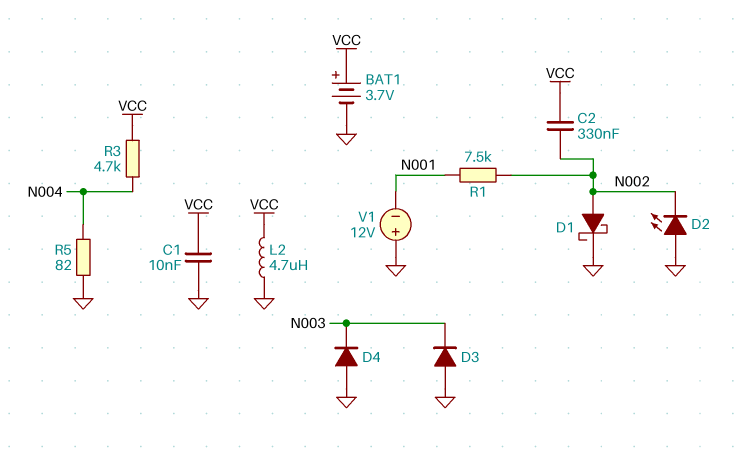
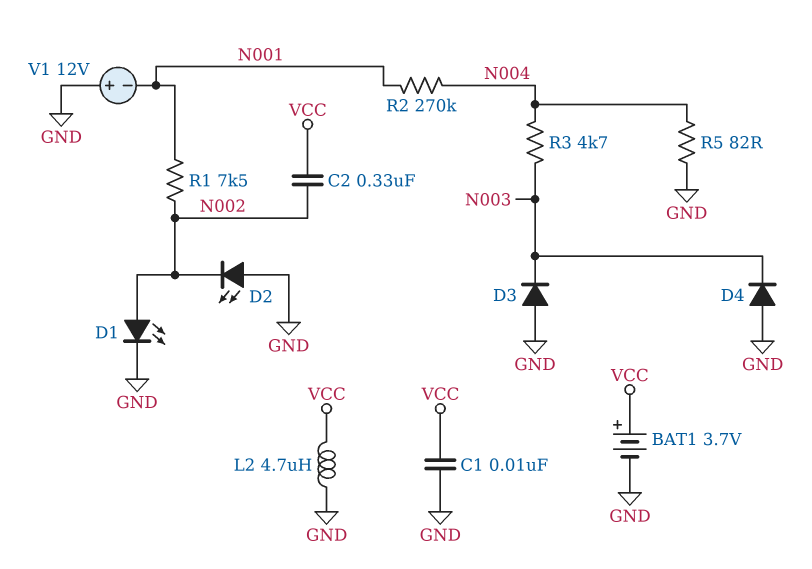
D1: schottky (A N002, K GND) -> LED (A N002, K GND)
R2: none -> 270k (N001, N004)
R3: 4.7k (N004, VCC) -> 4.7k (N003, N004)

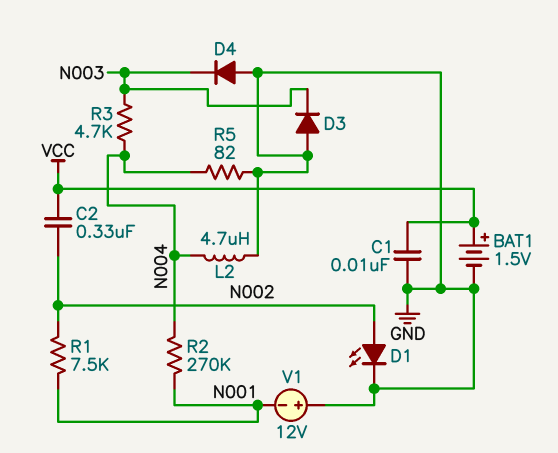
BAT1: 3.7V (plus VCC, minus GND) -> 1.5V (plus VCC, minus GND)
D2: LED (A GND, K N002) -> none
L2: 4.7uH (GND, VCC) -> 4.7uH (GND, N004)

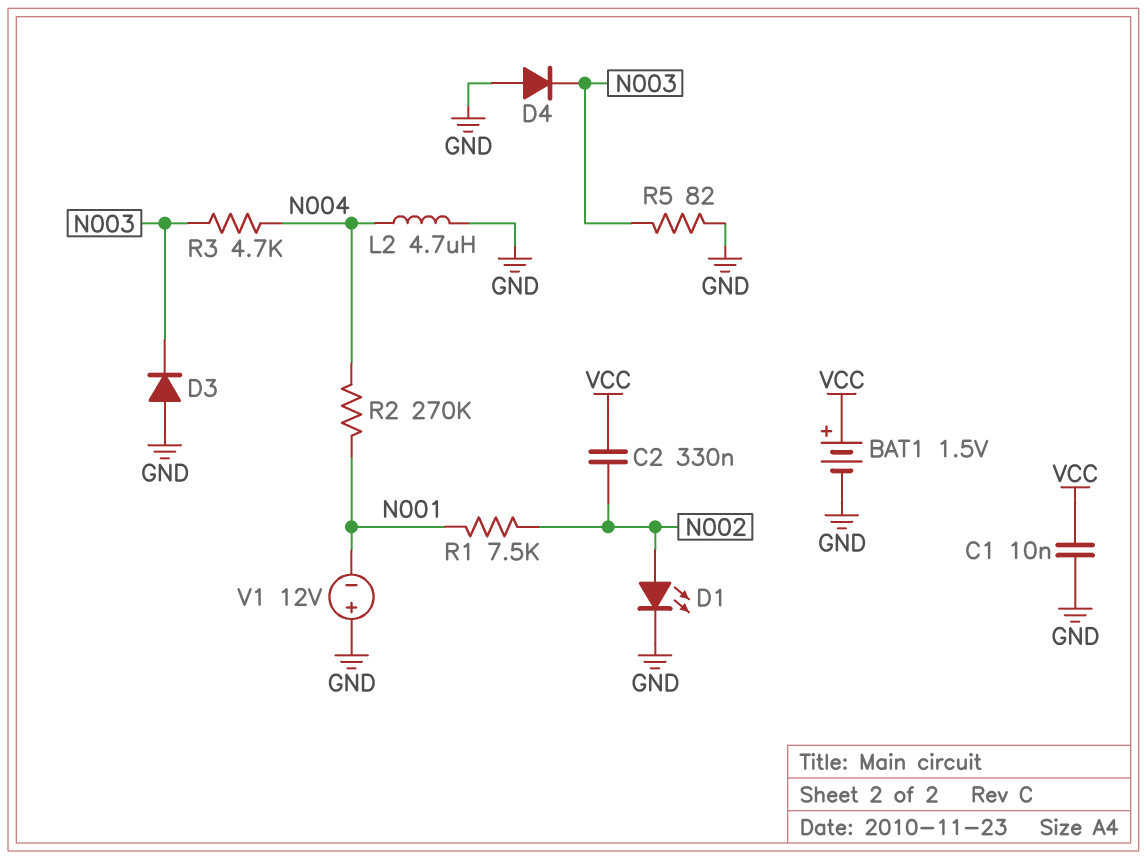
R5: 82 (GND, N004) -> 82 (GND, N003)

